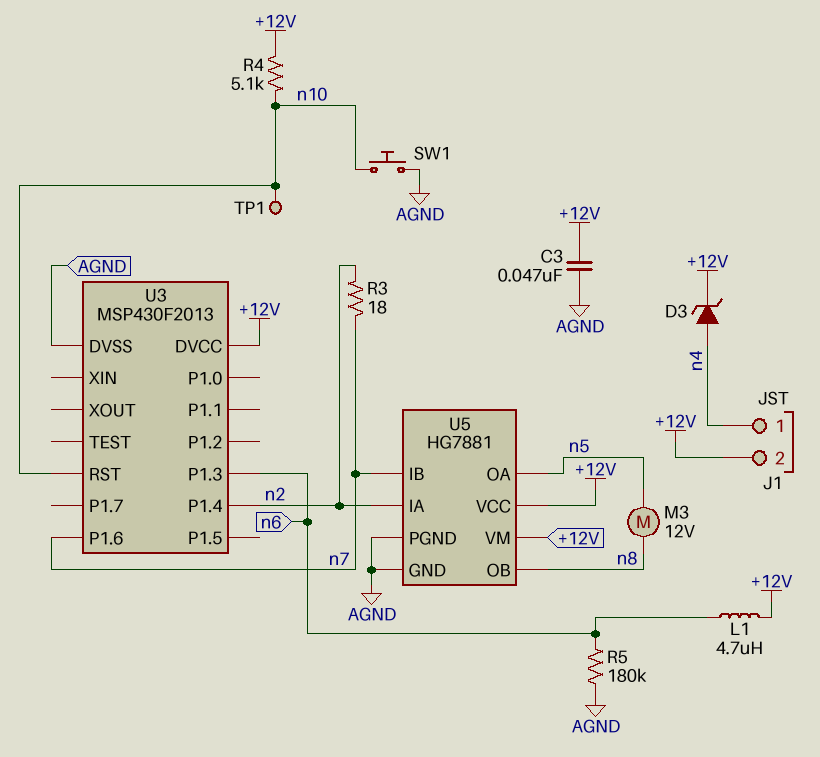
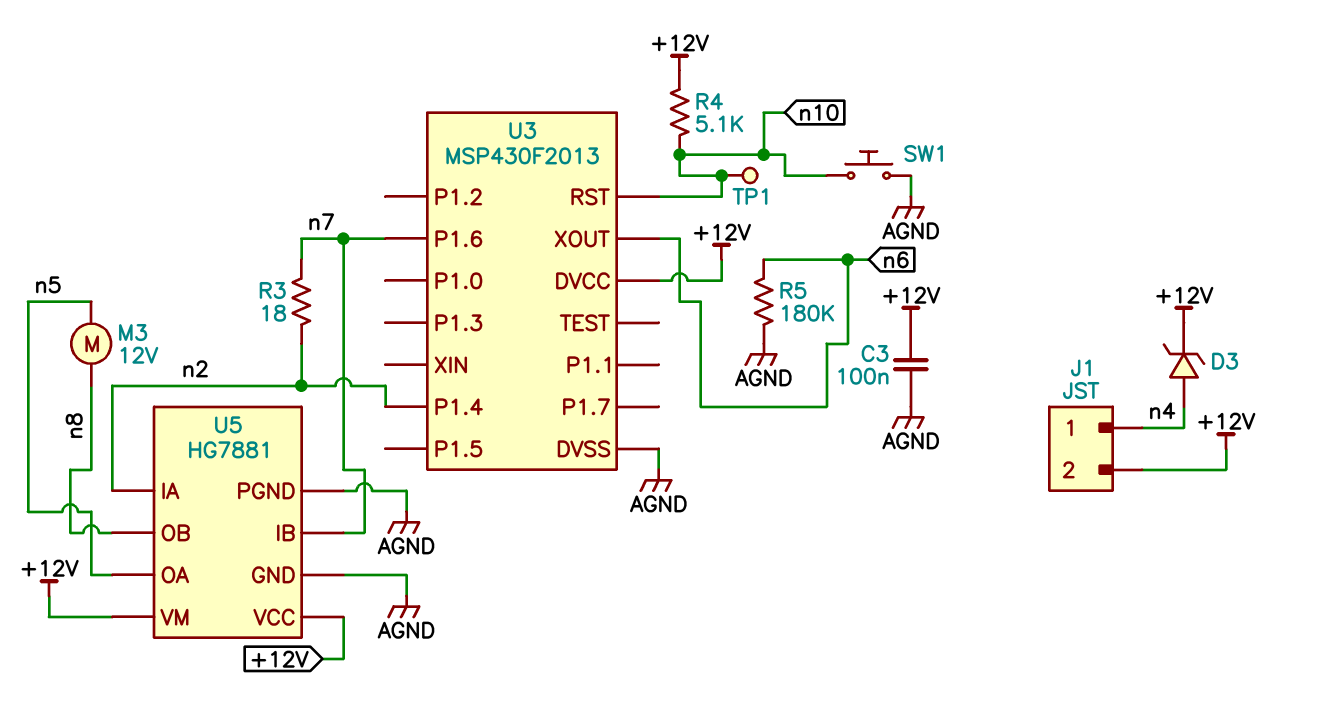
C3: 47nF (+12V, AGND) -> 100nF (+12V, AGND)
L1: 4.7uH (+12V, n6) -> none
U3 pin P1.3: n6 -> none
U3 pin XOUT: none -> n6

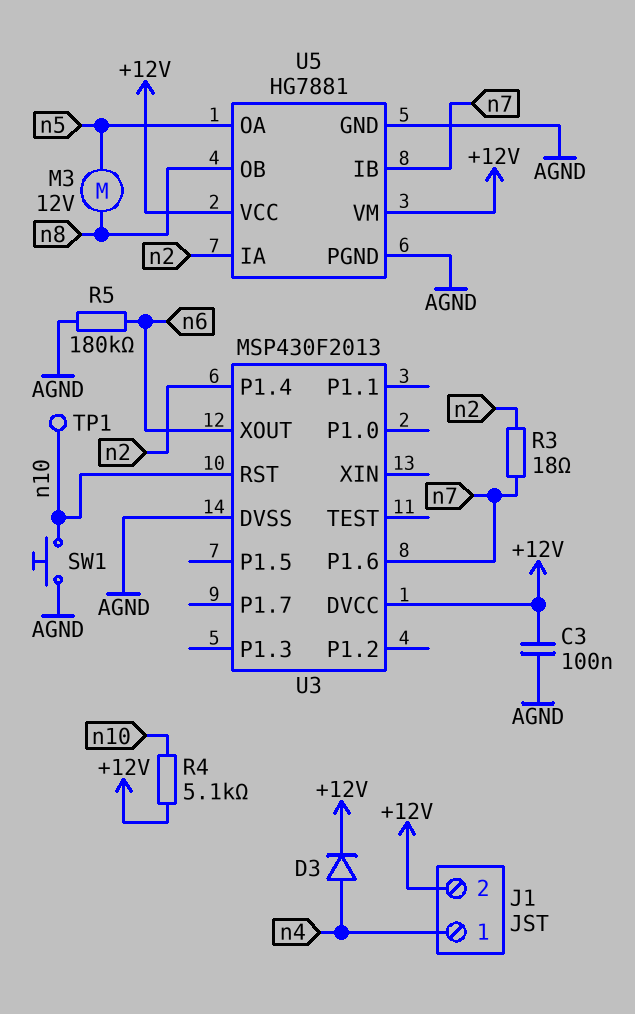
D3: zener (A n4, K +12V) -> diode (A n4, K +12V)

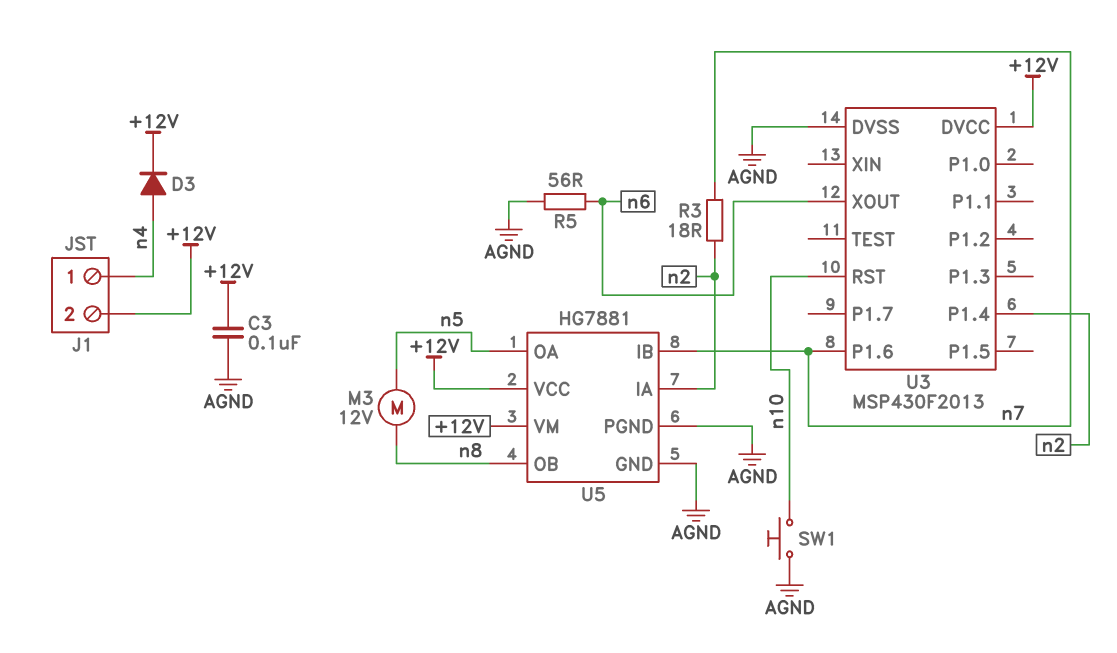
R4: 5.1k (+12V, n10) -> none
R5: 180k (AGND, n6) -> 56 (AGND, n6)
TP1: test point (n10) -> none

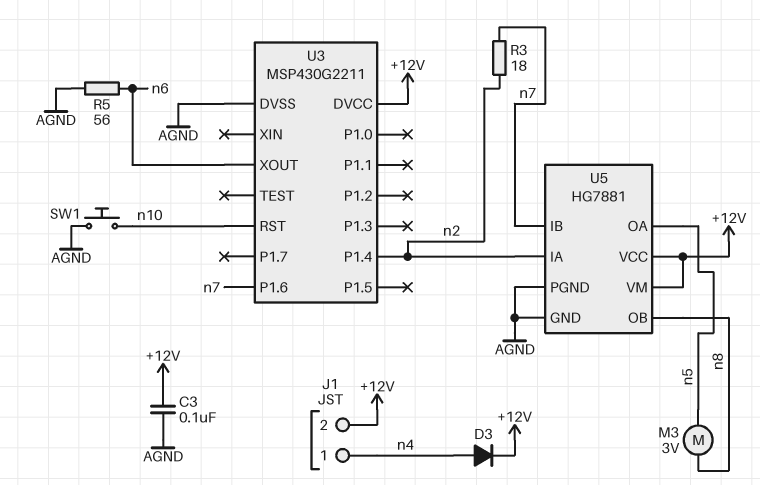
M3: motor 12V (n5, n8) -> motor 3V (n5, n8)
U3: MSP430F2013 -> MSP430G2211

